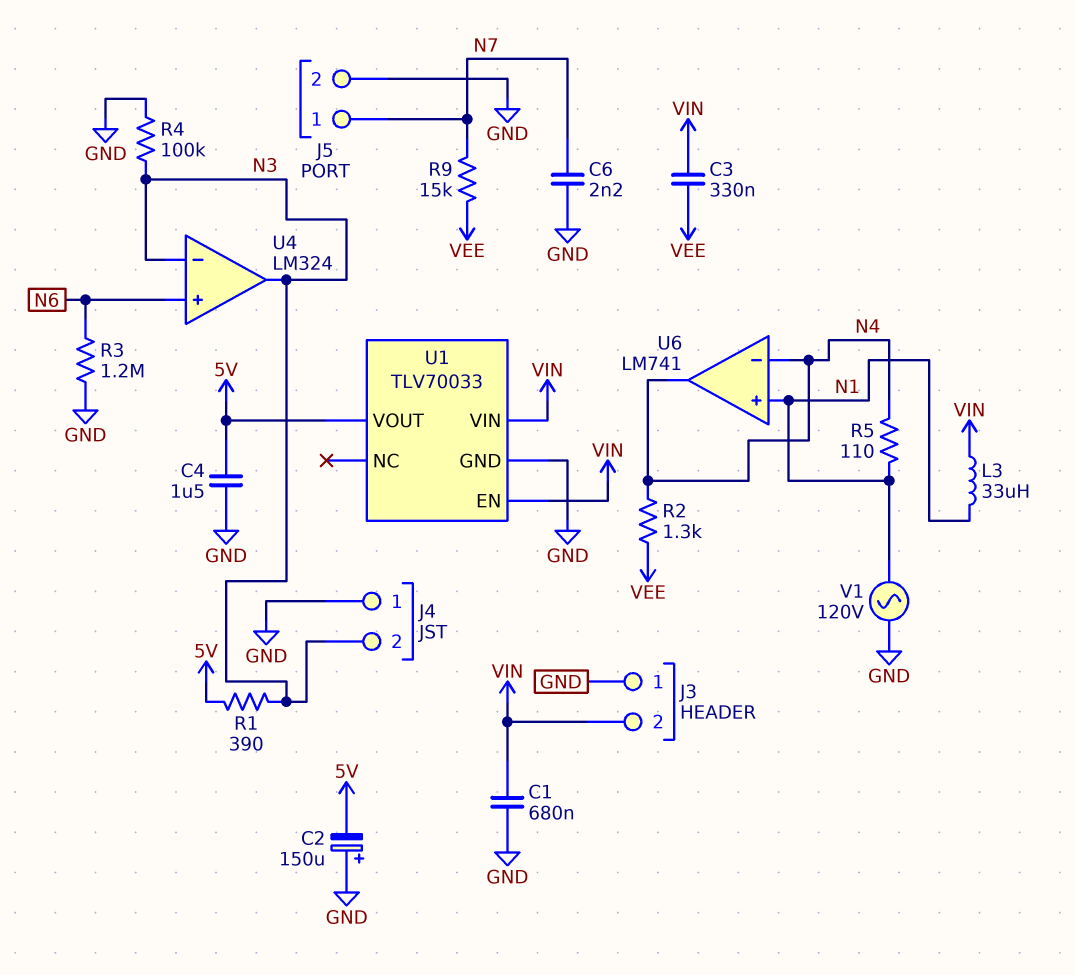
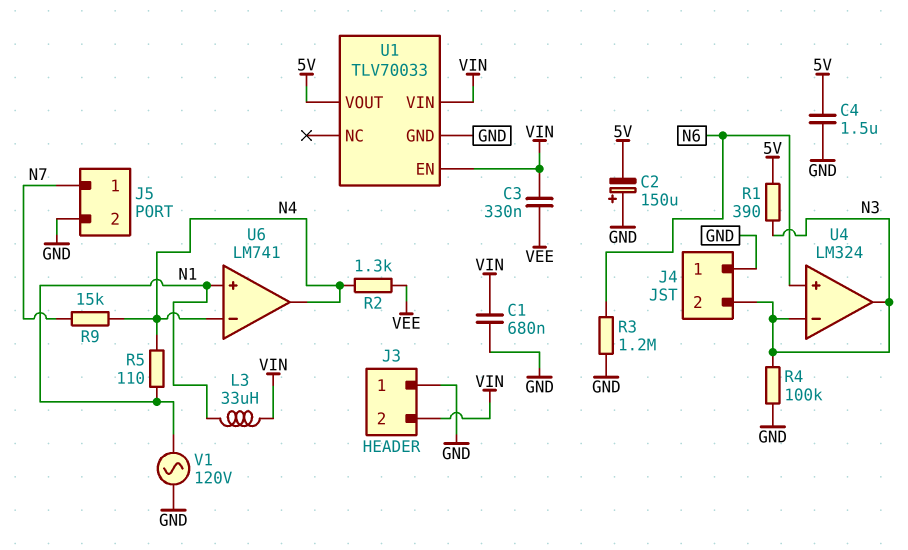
C6: 2.2nF (GND, N7) -> none
R9: 15k (N7, VEE) -> 15k (N4, N7)

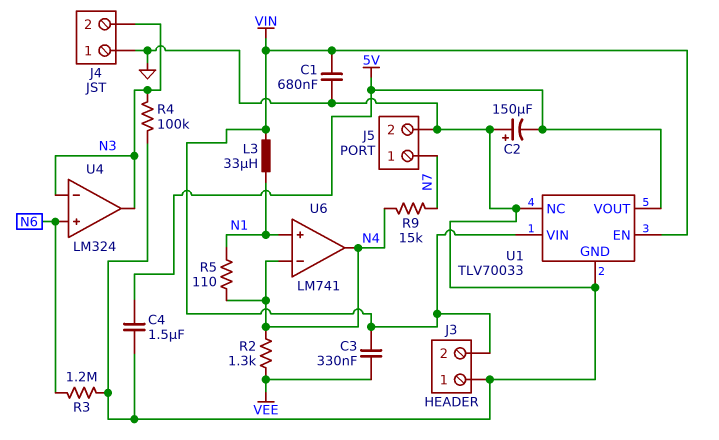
R1: 390 (5V, N3) -> none
U1 pin NC: none -> GND
V1: AC 120V (GND, N1) -> none

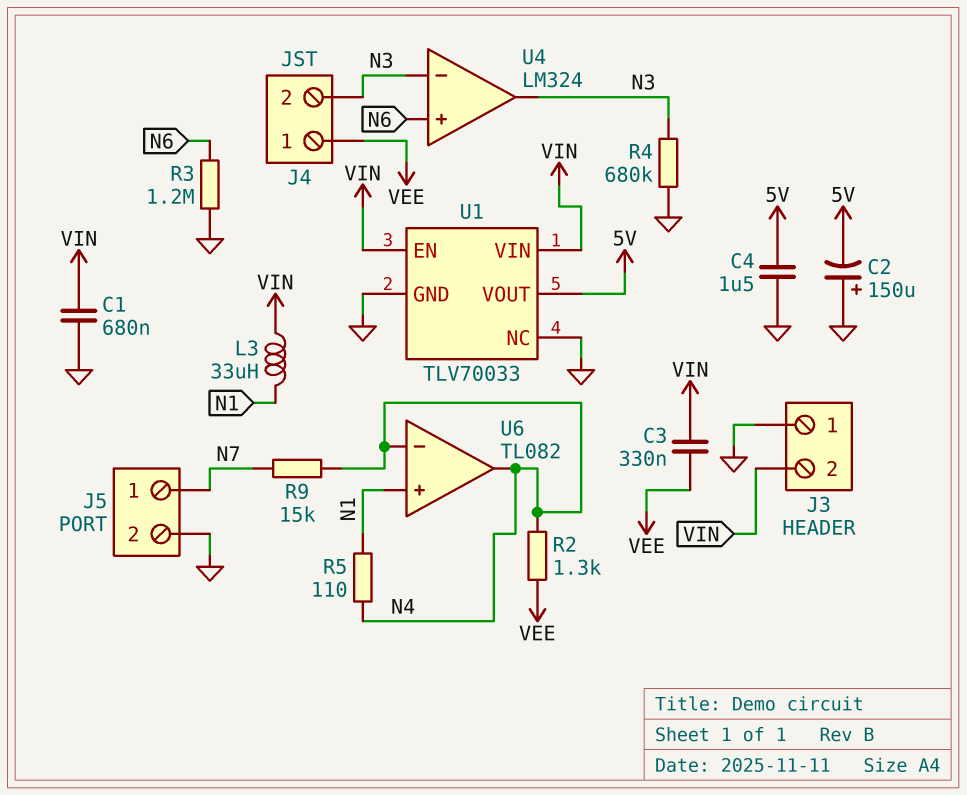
J4 pin 1: GND -> VEE
R4: 100k (GND, N3) -> 680k (GND, N3)
U6: LM741 -> TL082

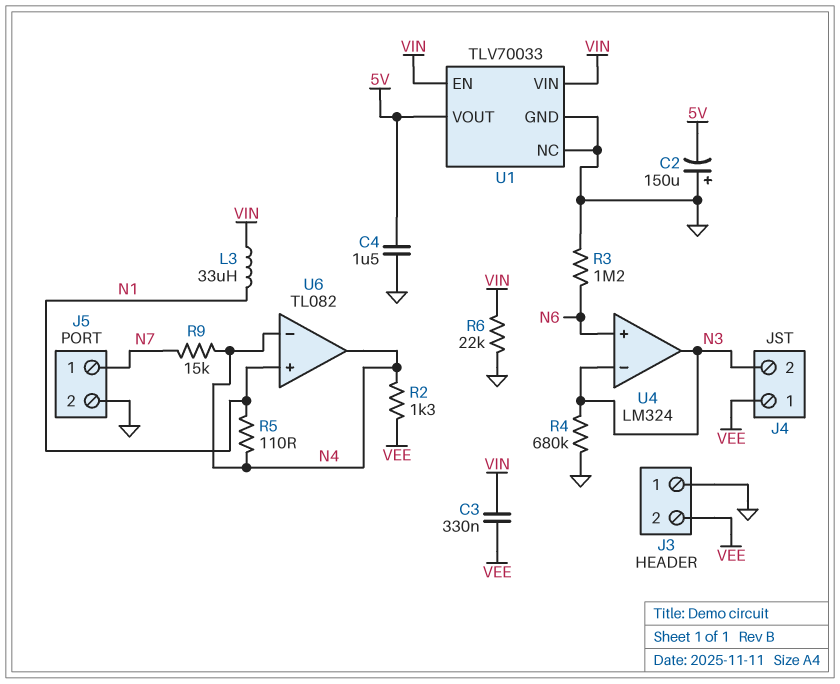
C1: 680nF (GND, VIN) -> none
J3 pin 2: VIN -> VEE
R6: none -> 22k (GND, VIN)

